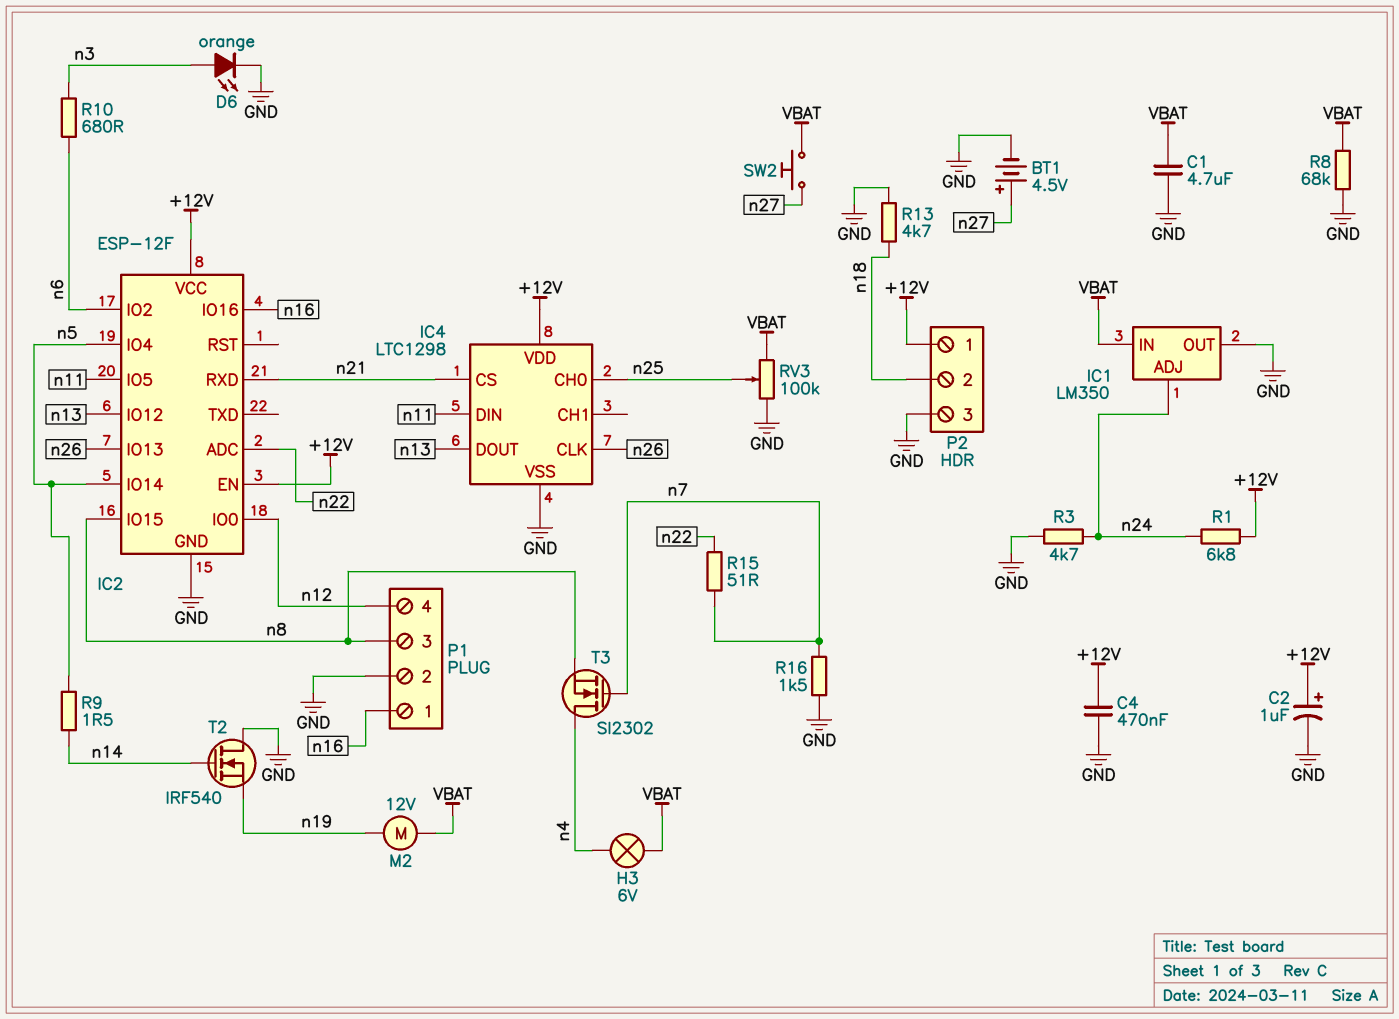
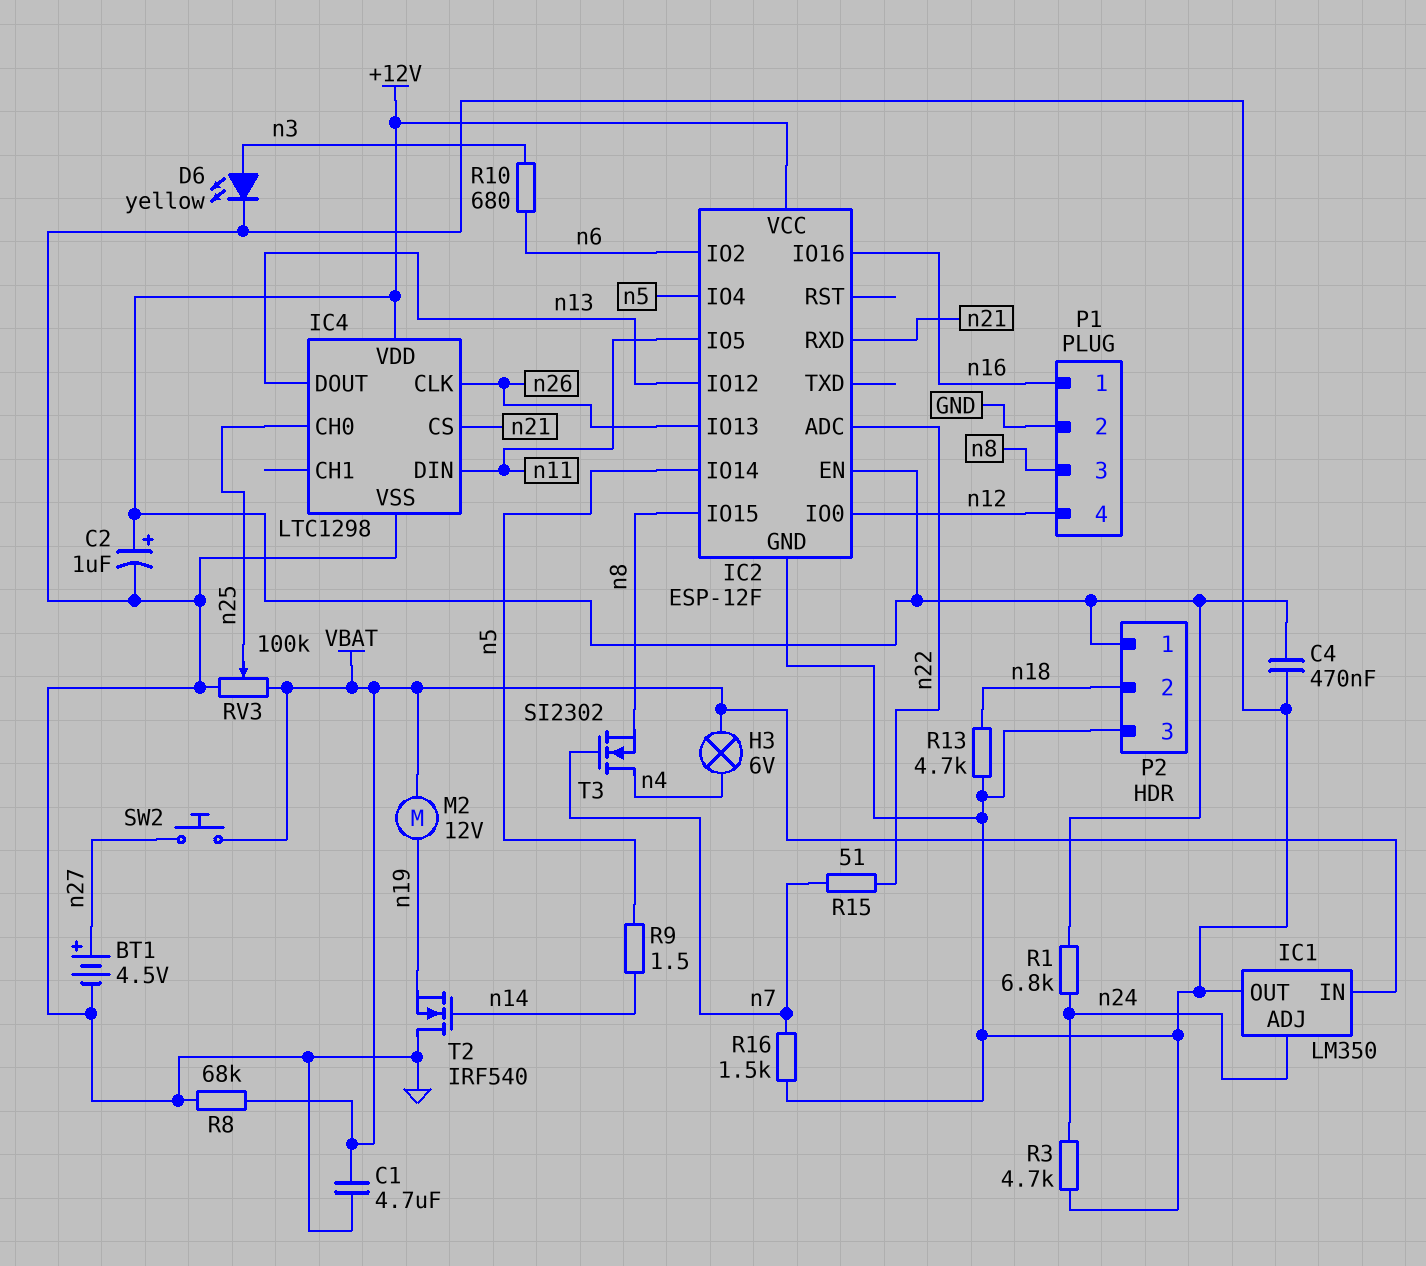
D6: LED orange (A n3, K GND) -> LED yellow (A n3, K GND)

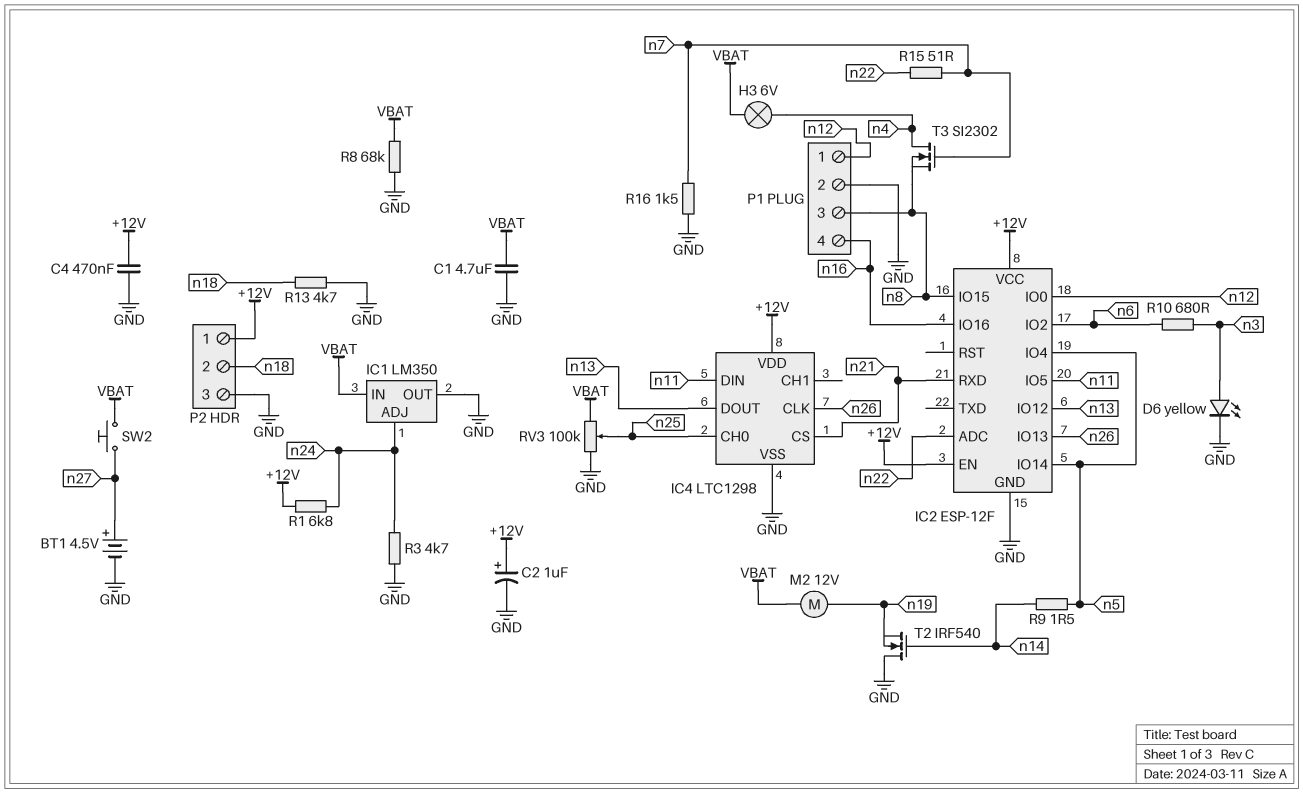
P1 pin 1: n16 -> n12
P1 pin 4: n12 -> n16

